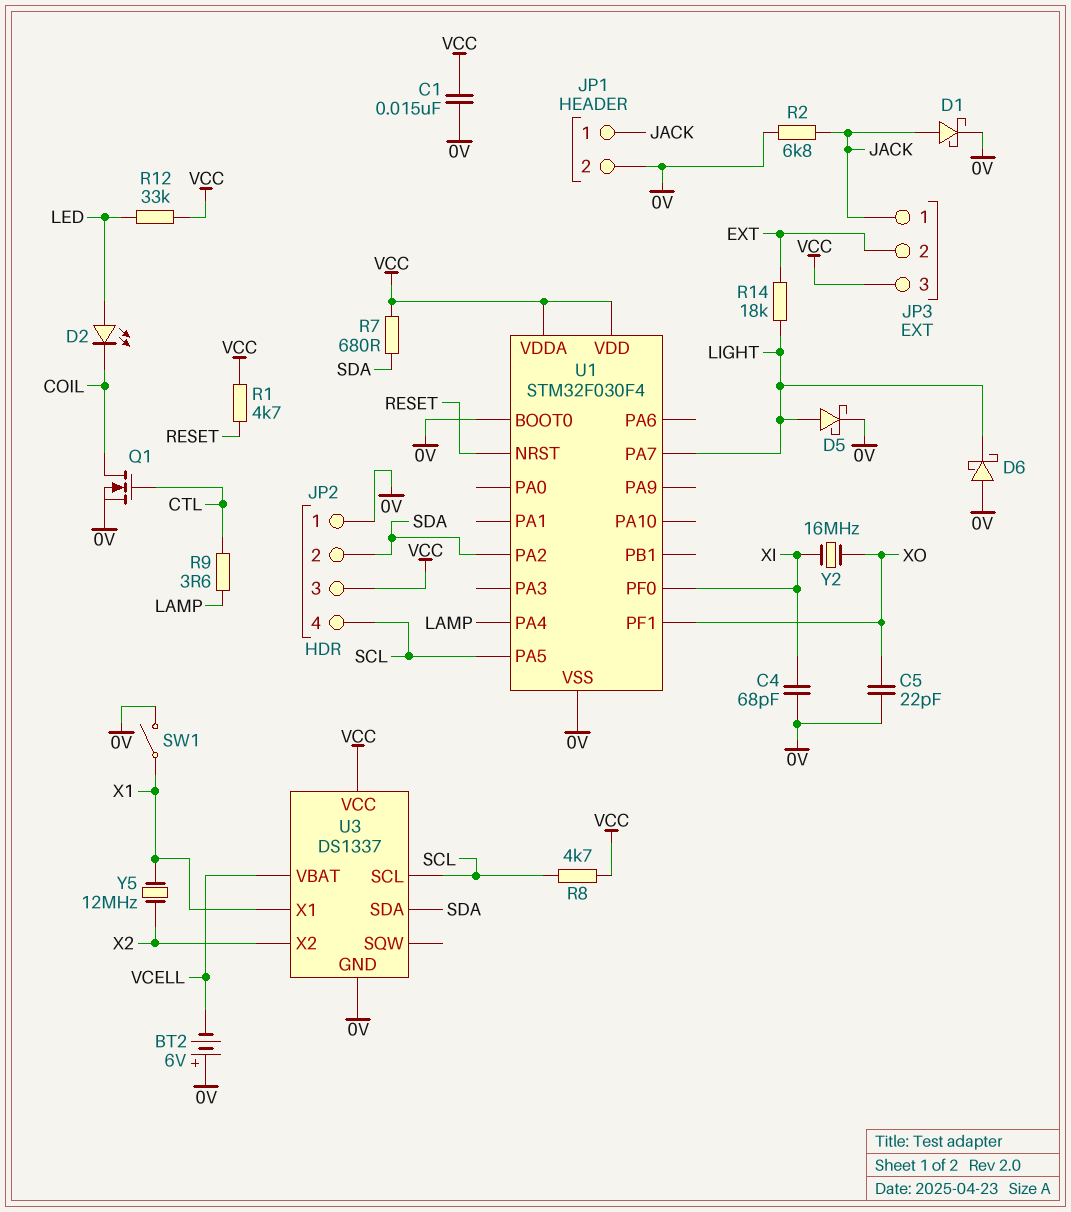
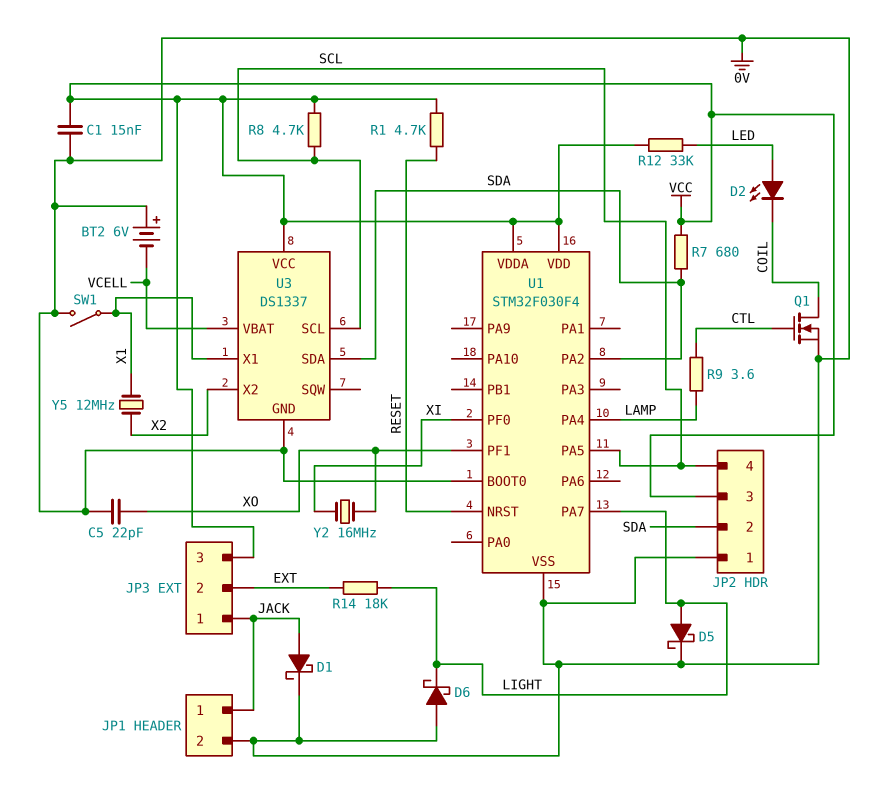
C4: 68pF (0V, XI) -> none
R2: 6.8k (0V, JACK) -> none

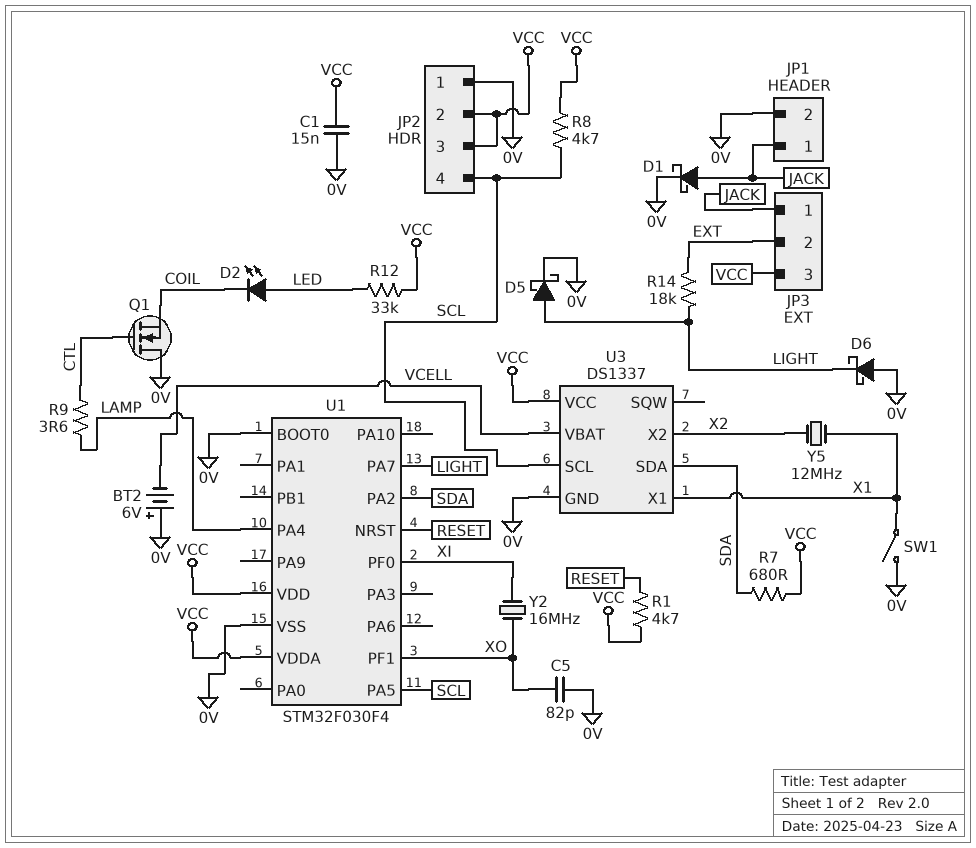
C5: 22pF (0V, XO) -> 82pF (0V, XO)
JP2 pin 2: SDA -> VCC
Q1: NMOS (G CTL, D COIL, S 0V) -> NMOS (G CTL, D 0V, S COIL)

